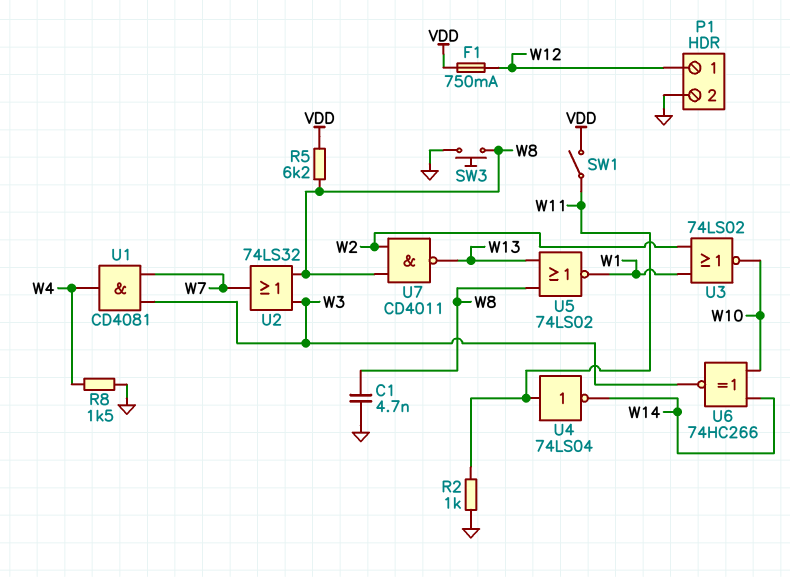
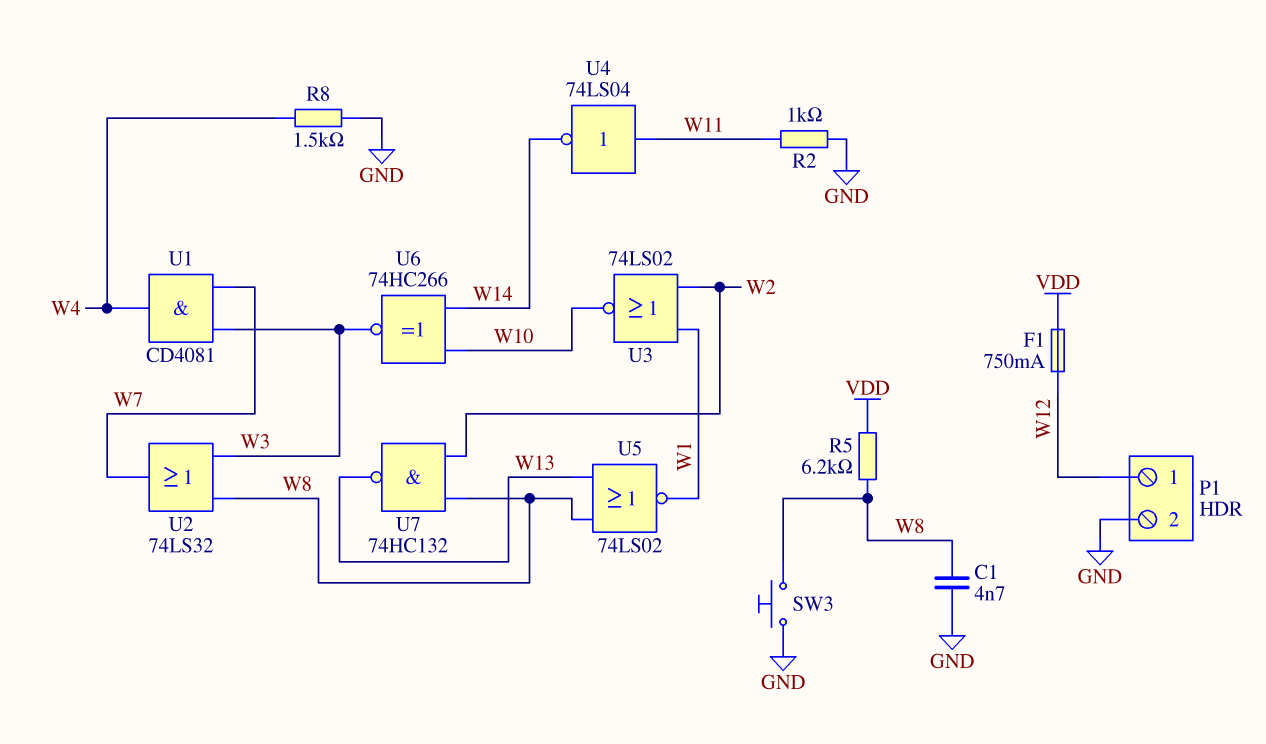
SW1: switch (VDD, W11) -> none
U7: NAND CD4011 (in W2, in W8, out W13) -> NAND 74HC132 (in W2, in W8, out W13)

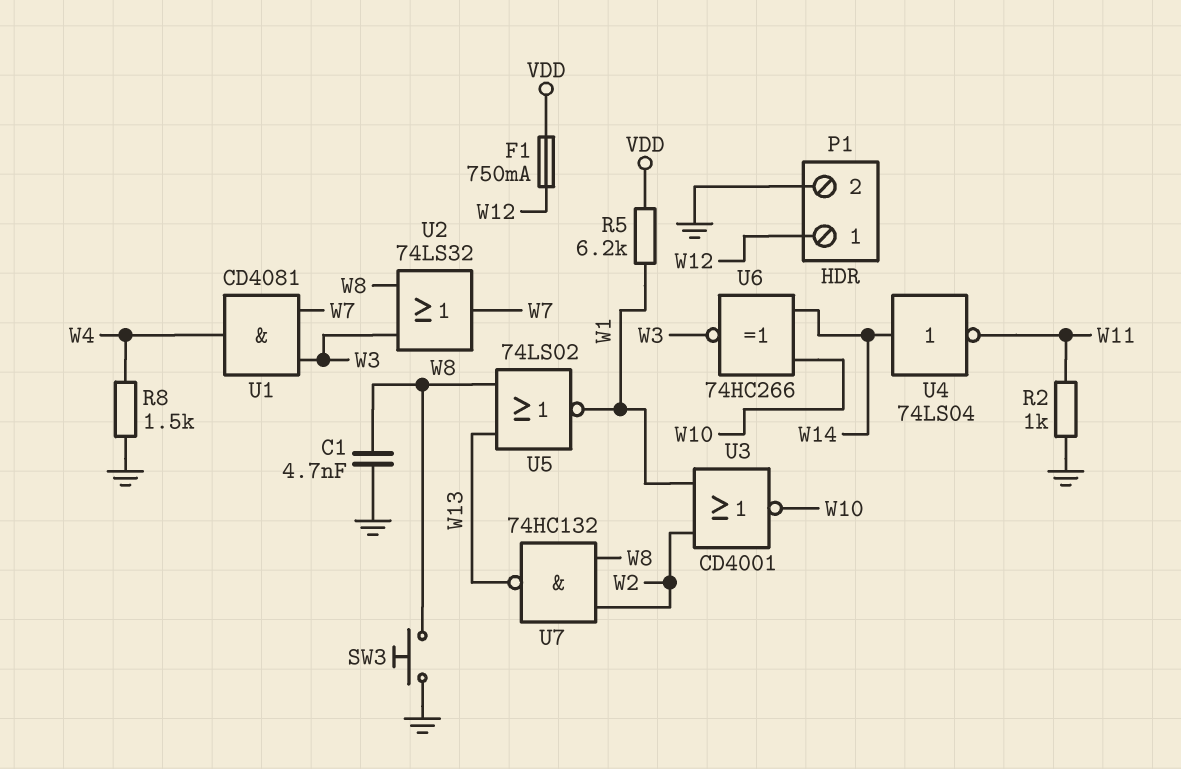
R5: 6.2k (VDD, W8) -> 6.2k (VDD, W1)
U3: NOR 74LS02 (in W1, in W2, out W10) -> NOR CD4001 (in W1, in W2, out W10)
U4: NOT 74LS04 (in W11, out W14) -> NOT 74LS04 (in W14, out W11)

